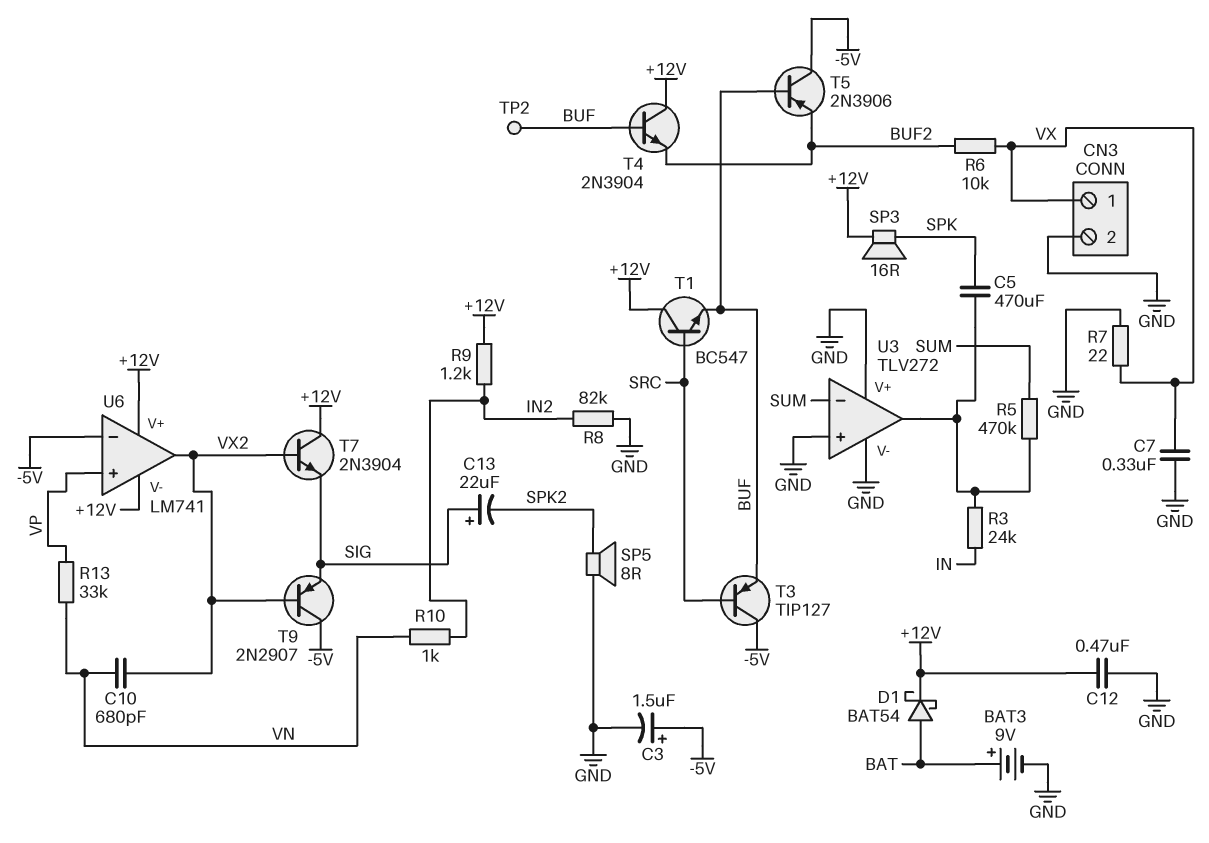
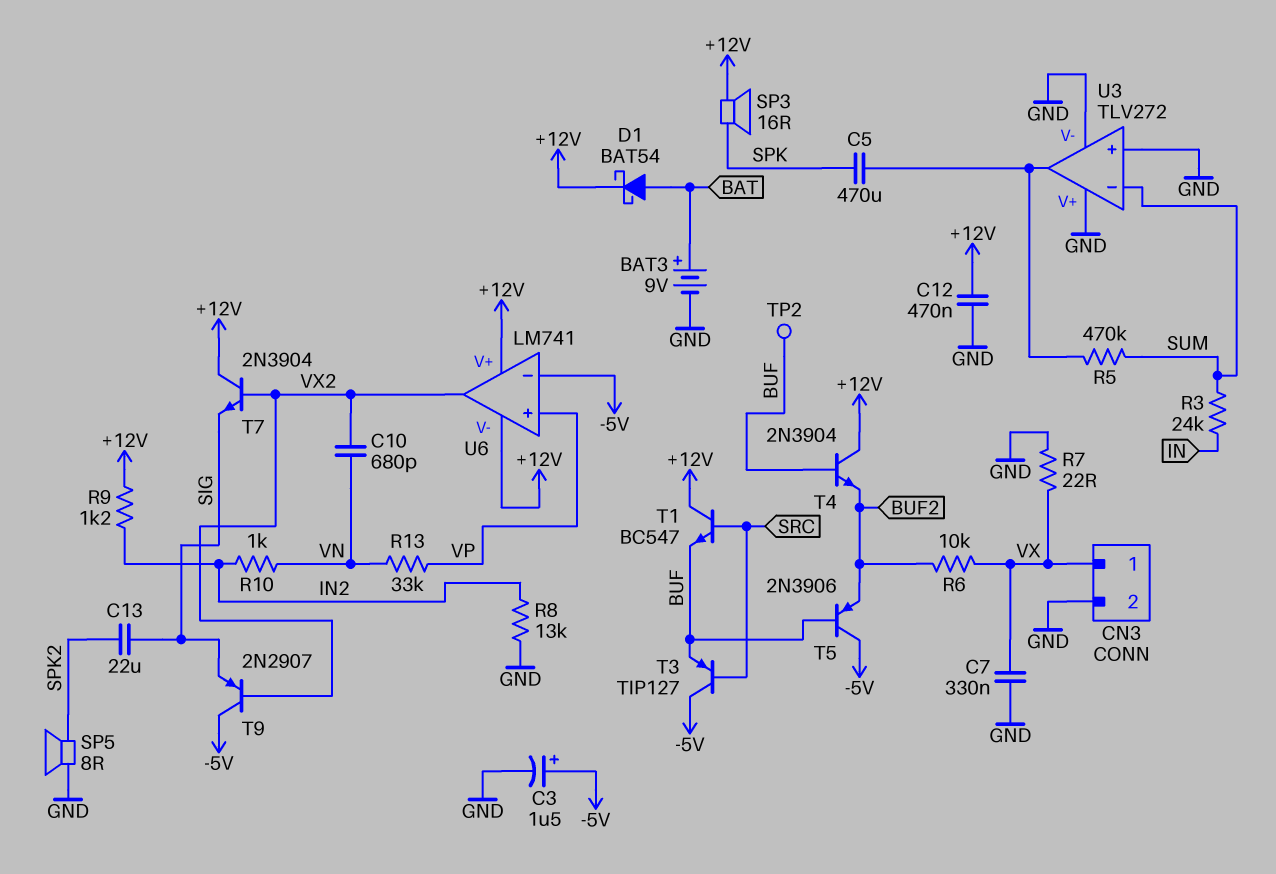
C13: 22uF (plus SIG, minus SPK2) -> 22uF (SIG, SPK2)
R3: 24k (IN, U3/out) -> 24k (IN, SUM)
R8: 82k (GND, IN2) -> 13k (GND, IN2)

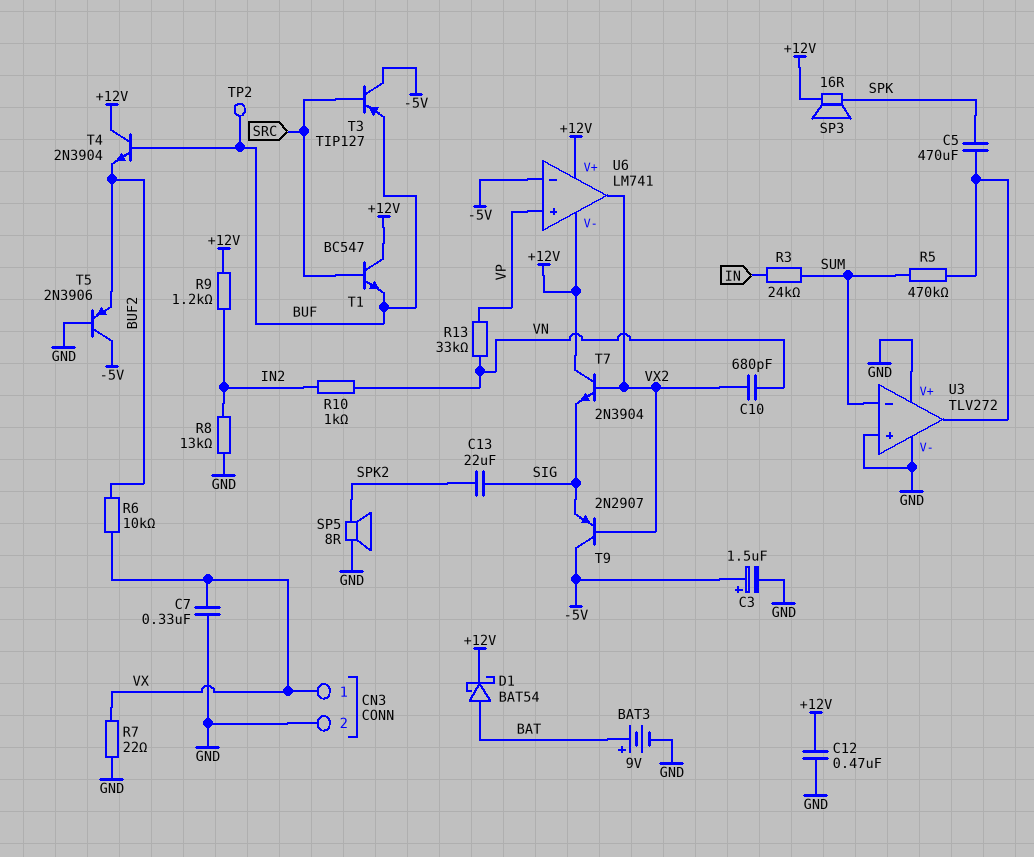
T5: PNP 2N3906 (B BUF, C -5V, E BUF2) -> PNP 2N3906 (B GND, C -5V, E BUF2)

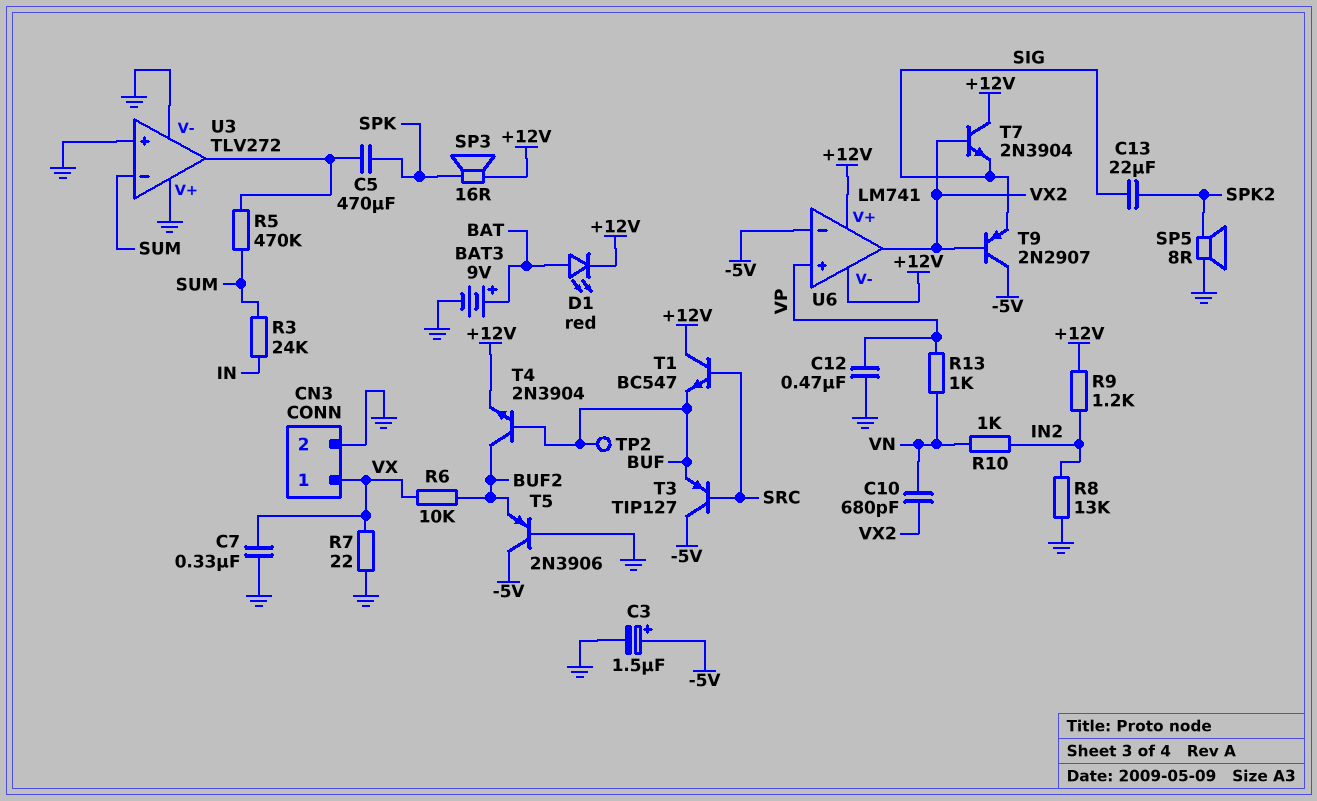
C12: 470nF (+12V, GND) -> 470nF (GND, VP)
D1: schottky BAT54 (A BAT, K +12V) -> LED red (A BAT, K +12V)
R13: 33k (VN, VP) -> 1k (VN, VP)
T4: NPN 2N3904 (B BUF, C +12V, E BUF2) -> NPN 2N3904 (B BUF, C BUF2, E +12V)

